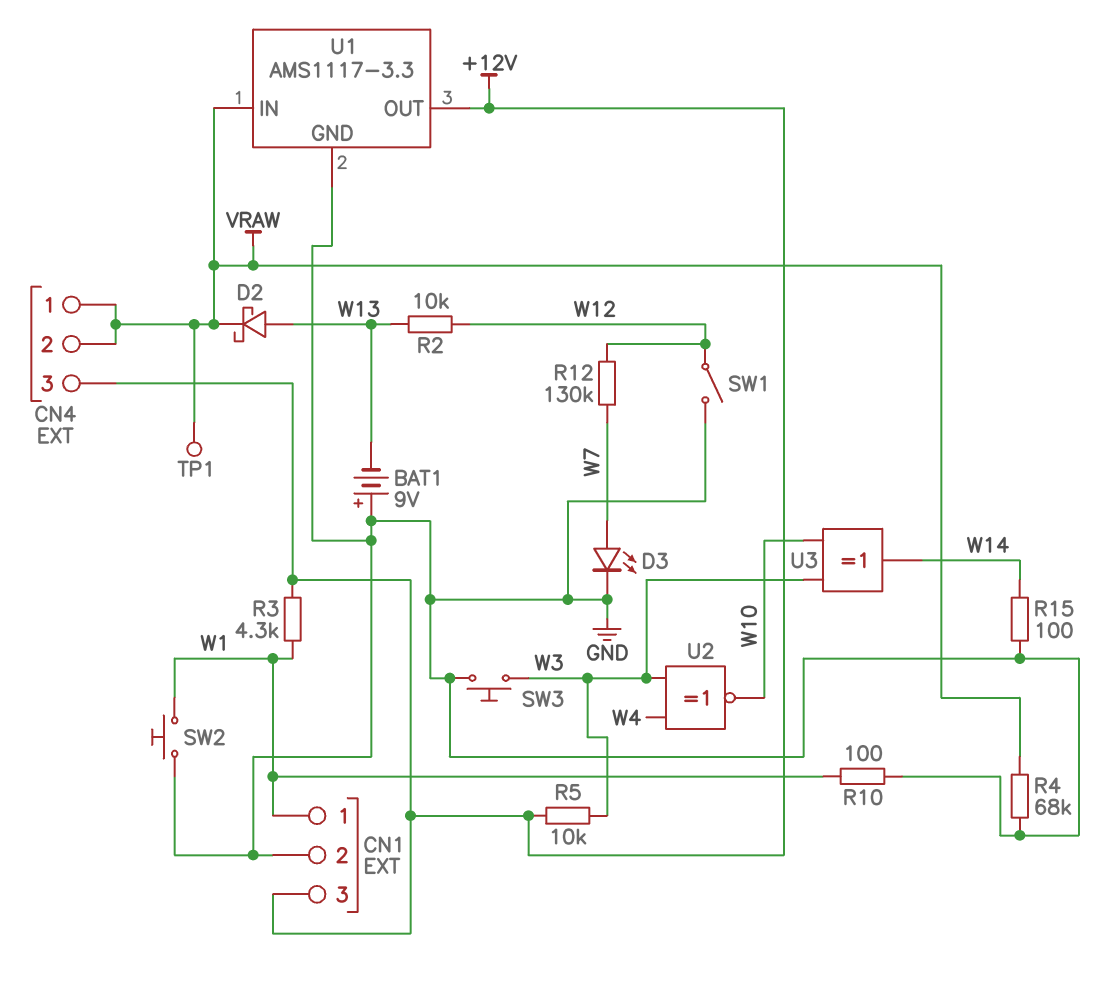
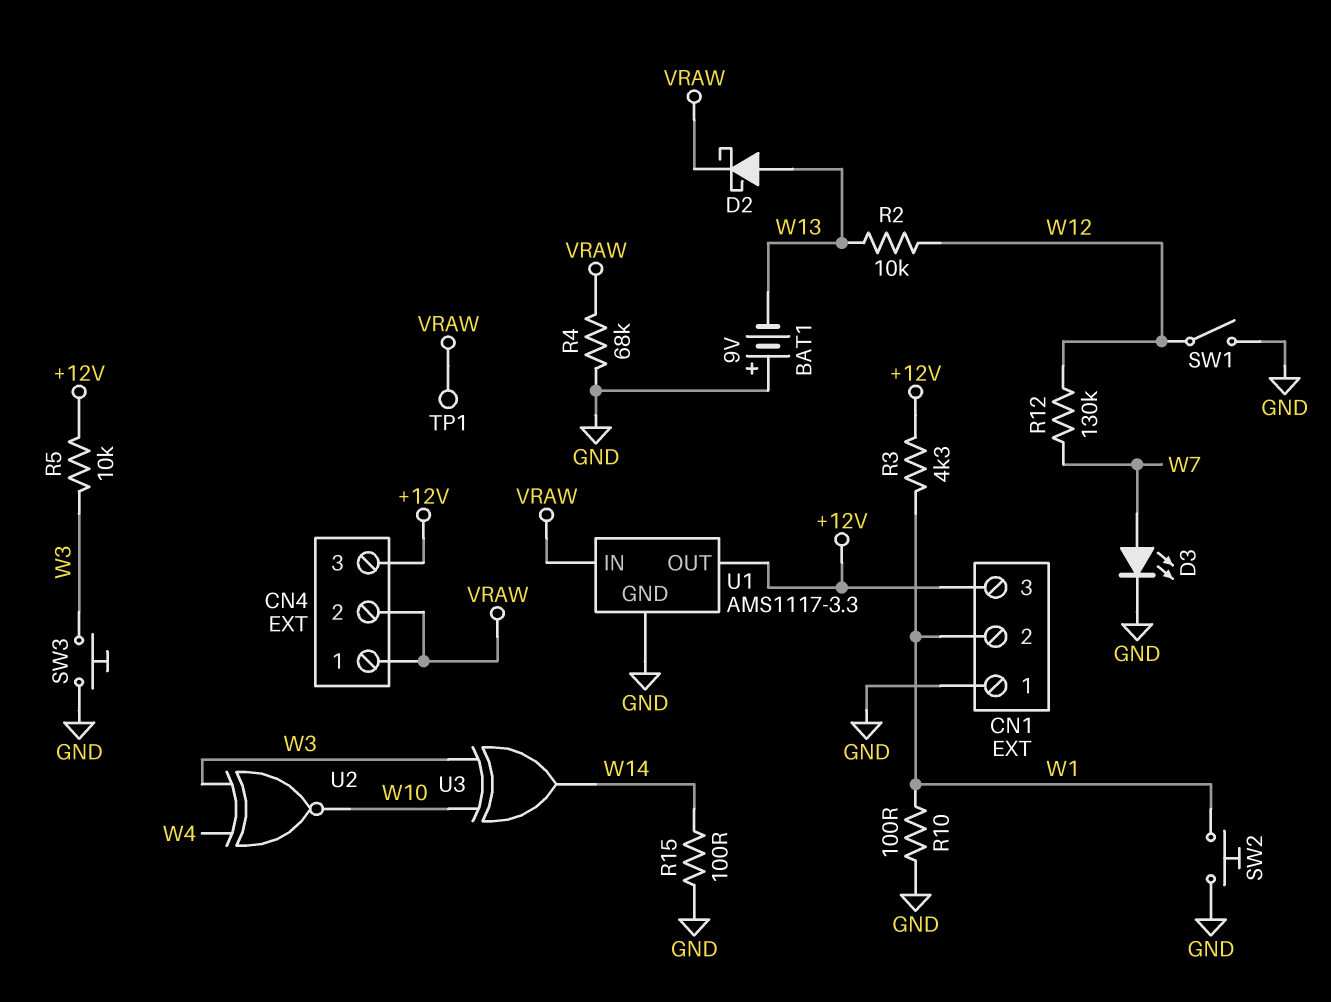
CN1 pin 1: W1 -> GND
CN1 pin 2: GND -> W1

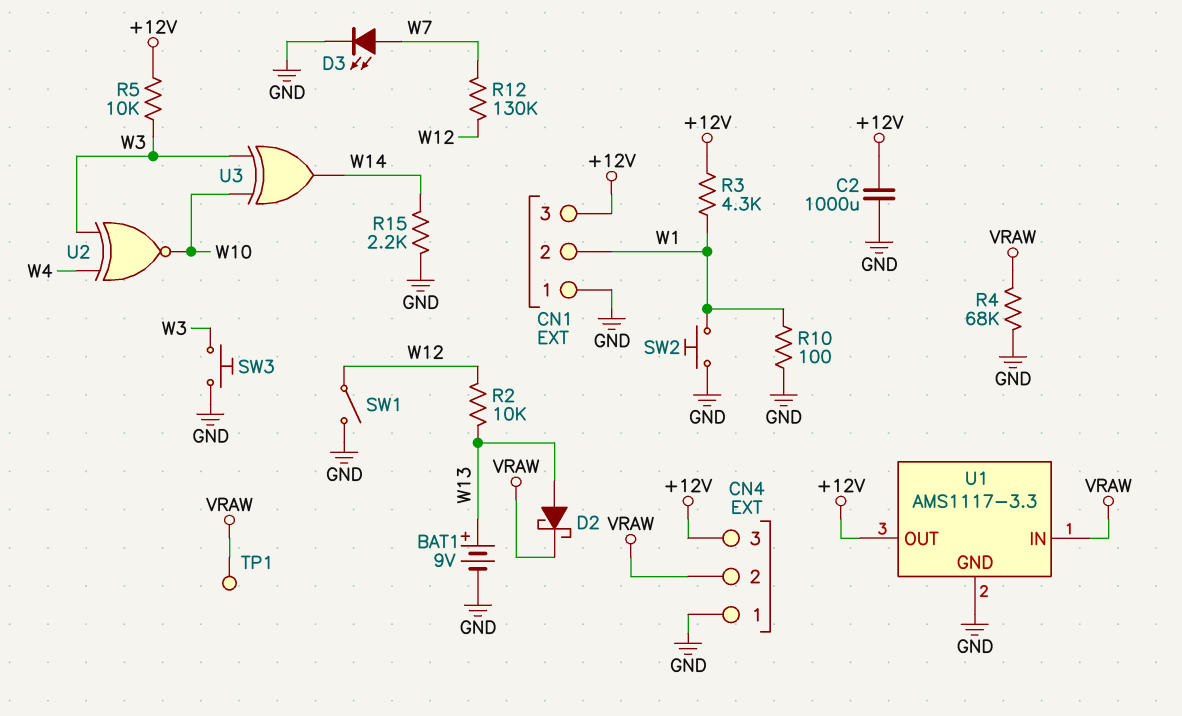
BAT1: 9V (plus GND, minus W13) -> 9V (plus W13, minus GND)
C2: none -> 1000uF (+12V, GND)
CN4 pin 1: VRAW -> GND
R15: 100 (GND, W14) -> 2.2k (GND, W14)

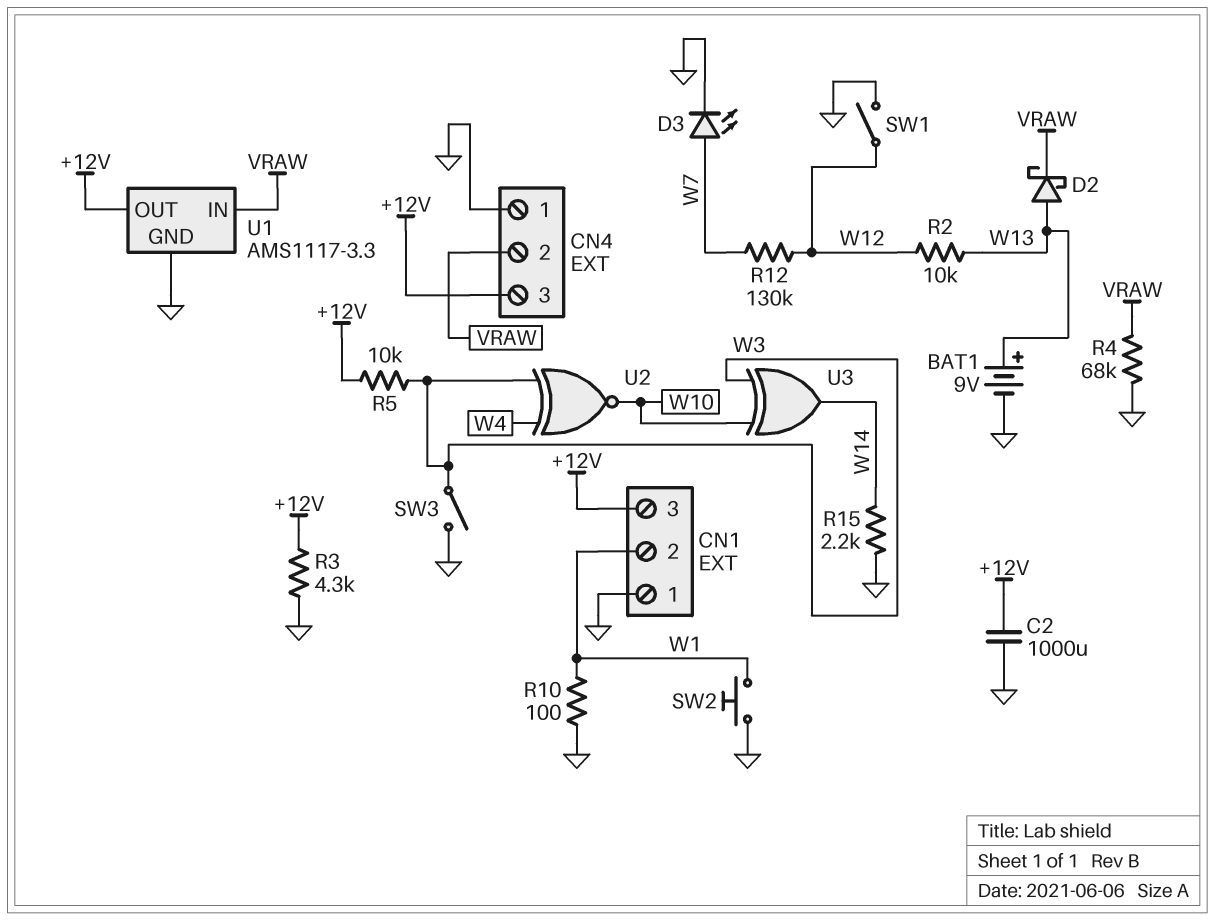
R3: 4.3k (+12V, W1) -> 4.3k (+12V, GND)
SW3: button (GND, W3) -> switch (GND, W3)
TP1: test point (VRAW) -> none

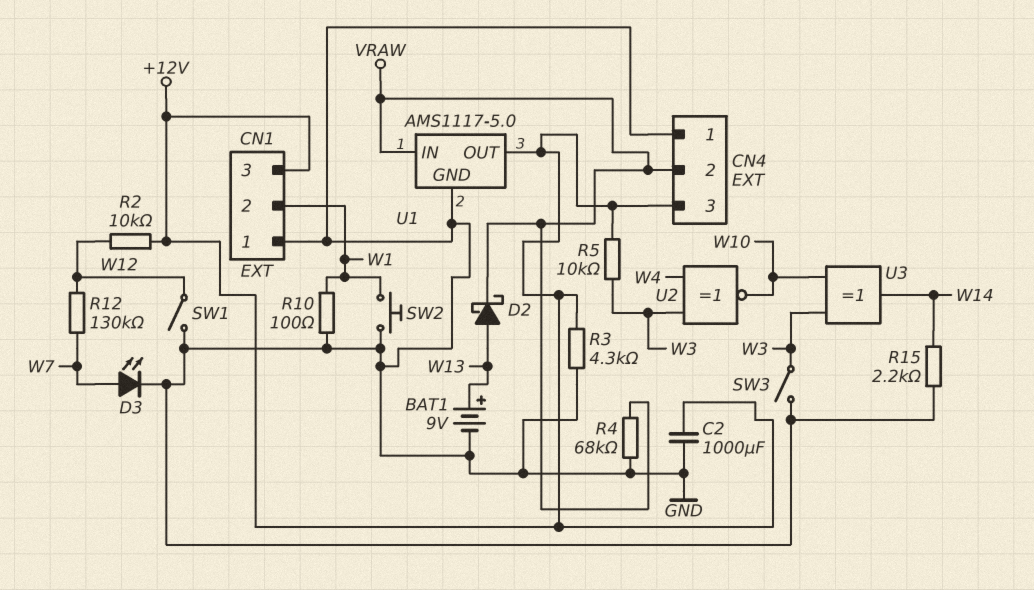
R2: 10k (W12, W13) -> 10k (+12V, W12)
U1: AMS1117-3.3 -> AMS1117-5.0

